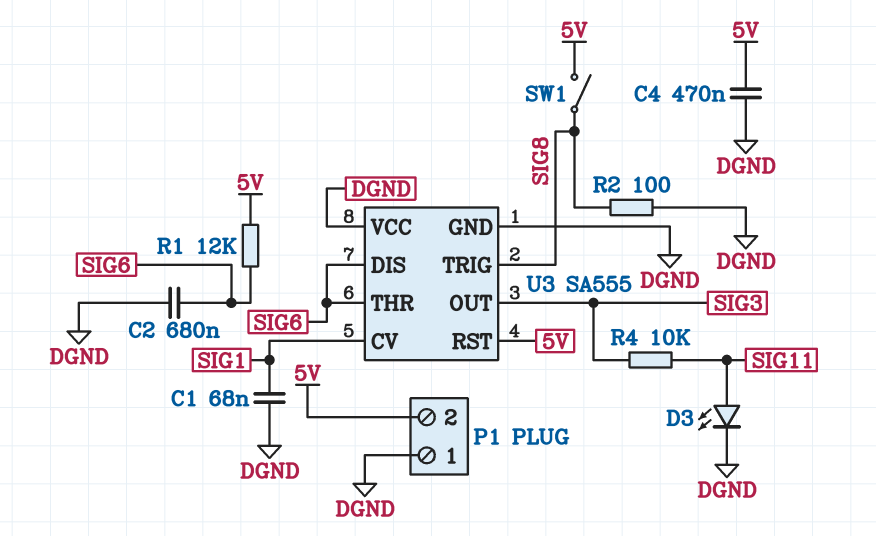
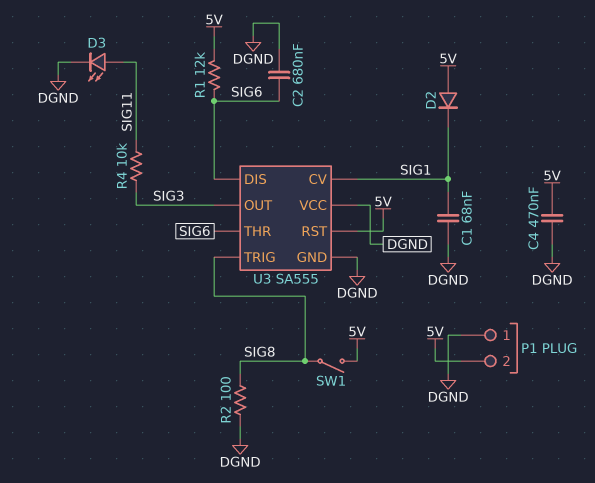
D2: none -> diode (A 5V, K SIG1)

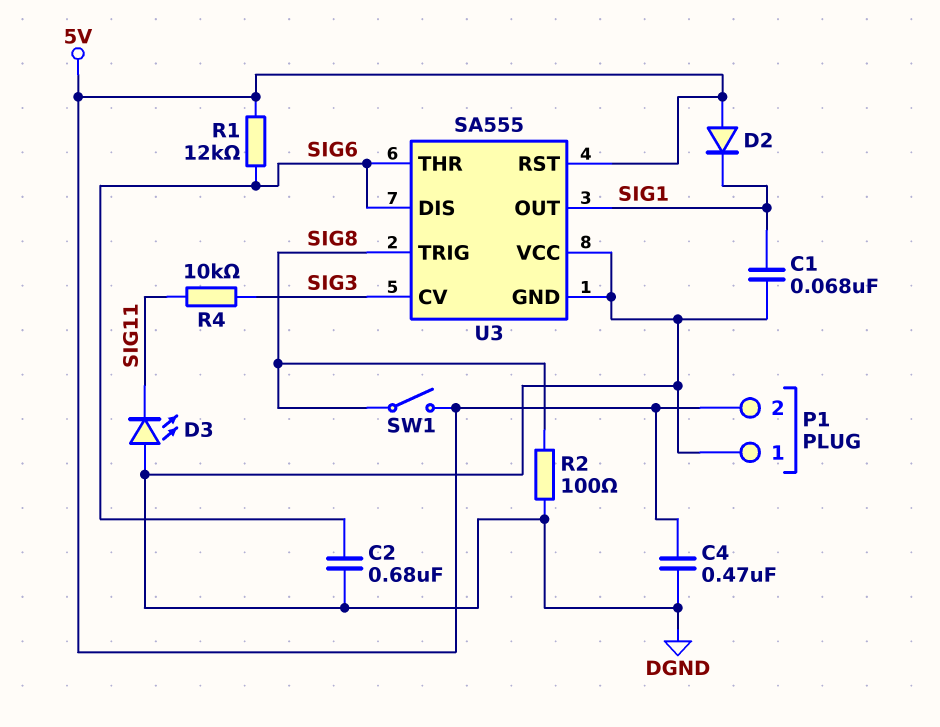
D3: LED (A SIG11, K DGND) -> LED (A DGND, K SIG11)
U3 pin CV: SIG1 -> SIG3
U3 pin OUT: SIG3 -> SIG1

